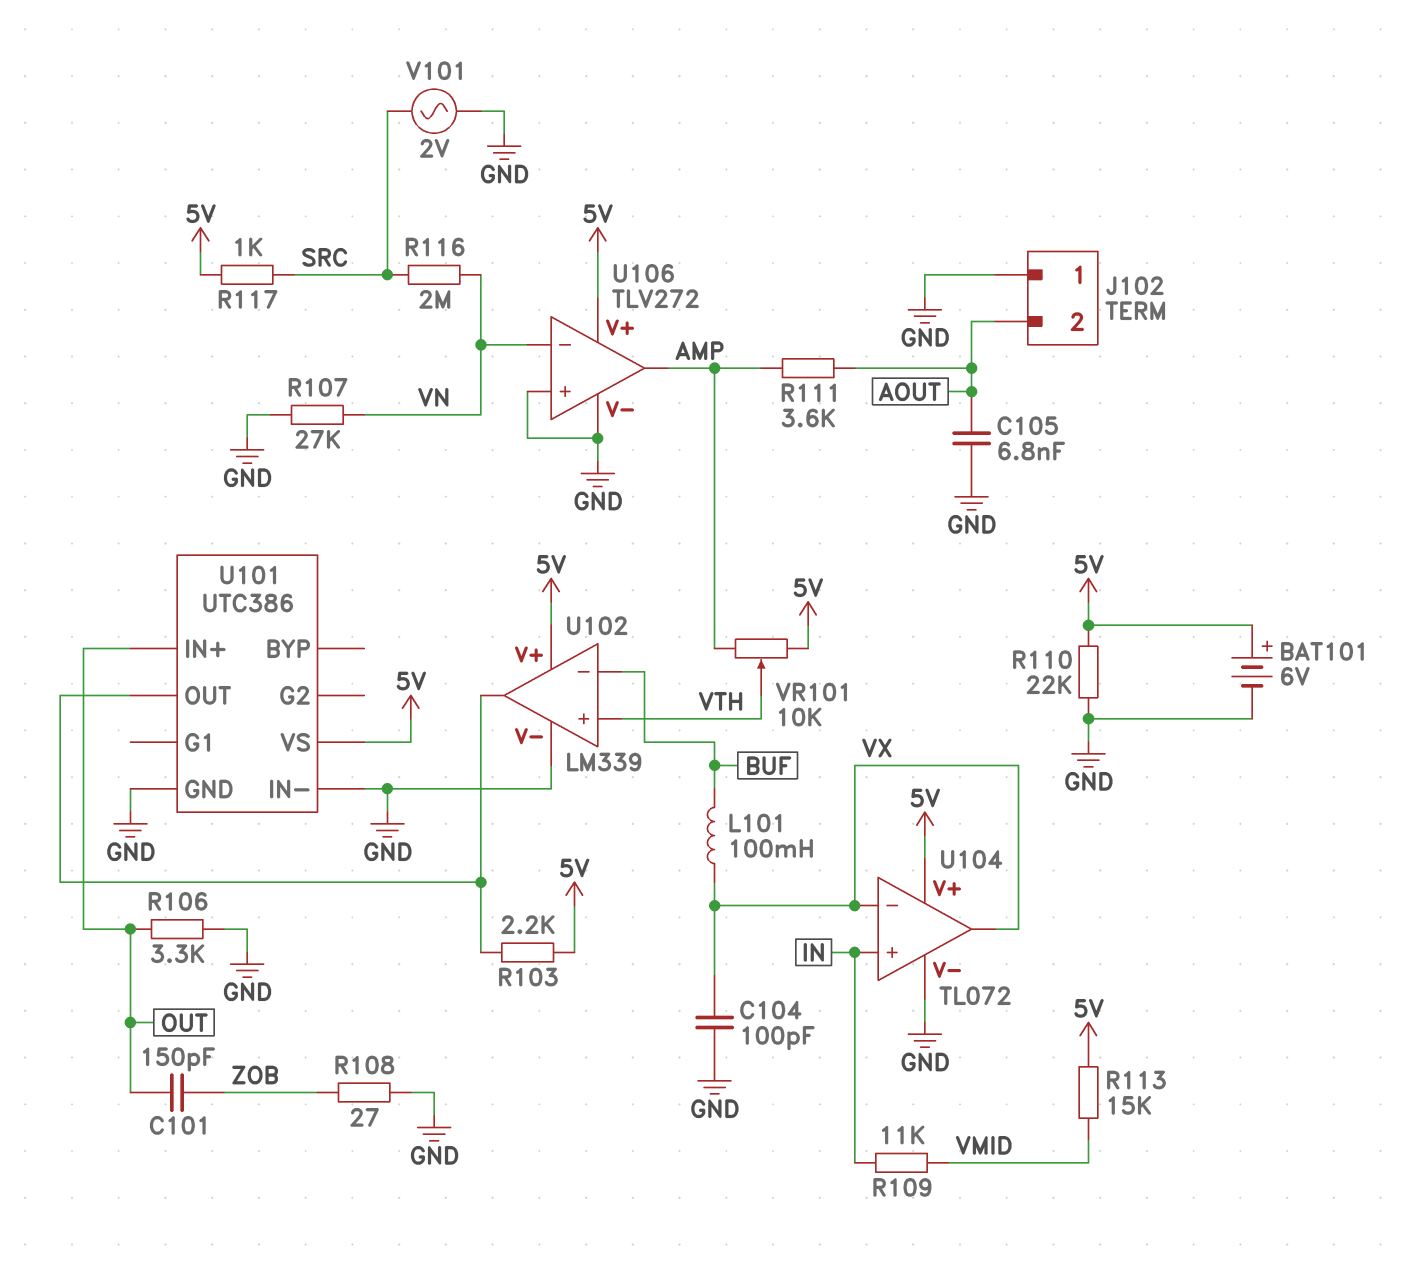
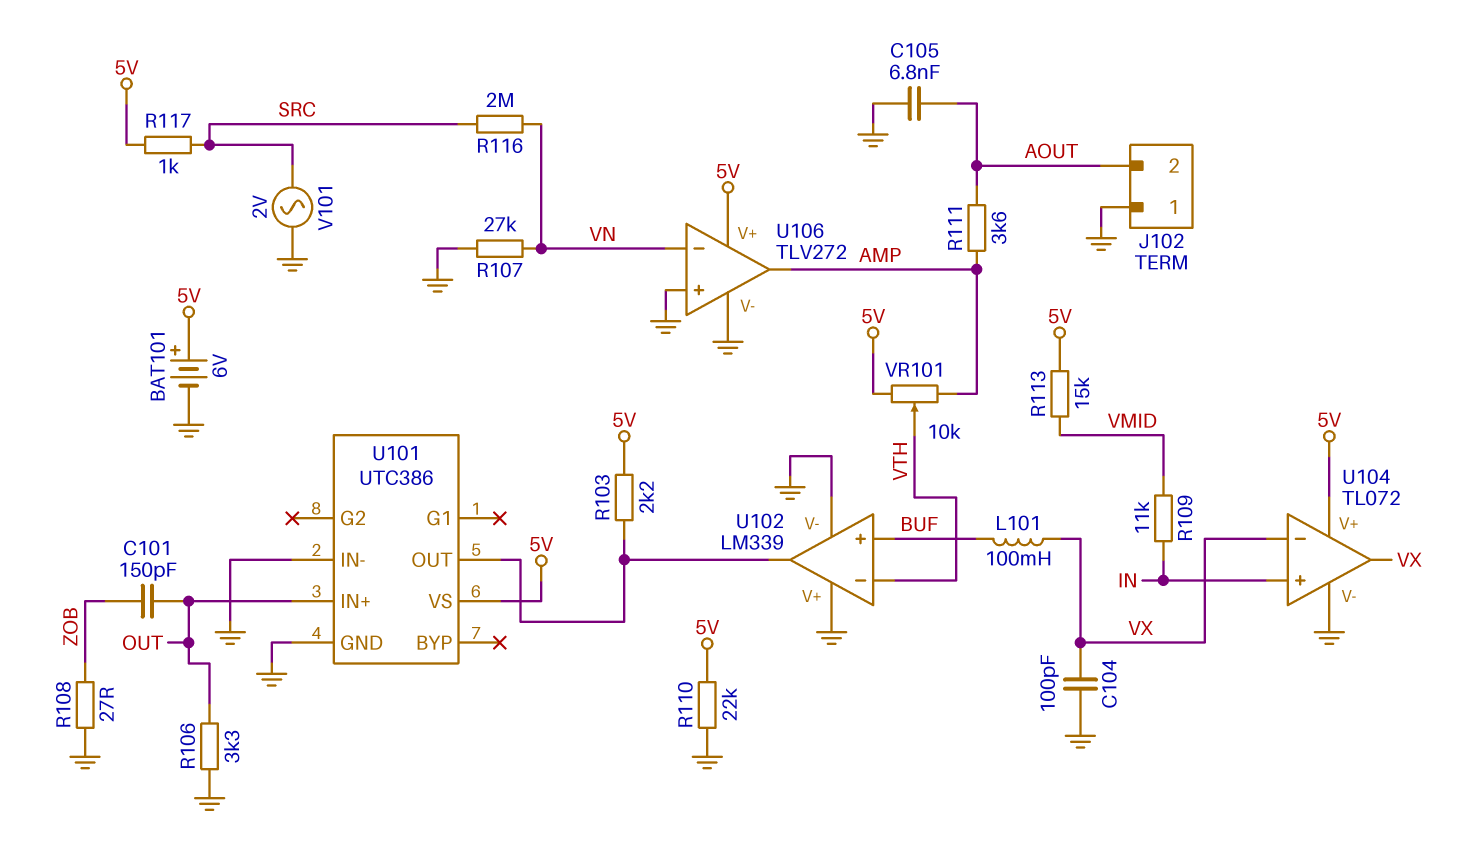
U102 pin V+: 5V -> GND
U102 pin in+: VTH -> BUF
U102 pin in-: BUF -> VTH

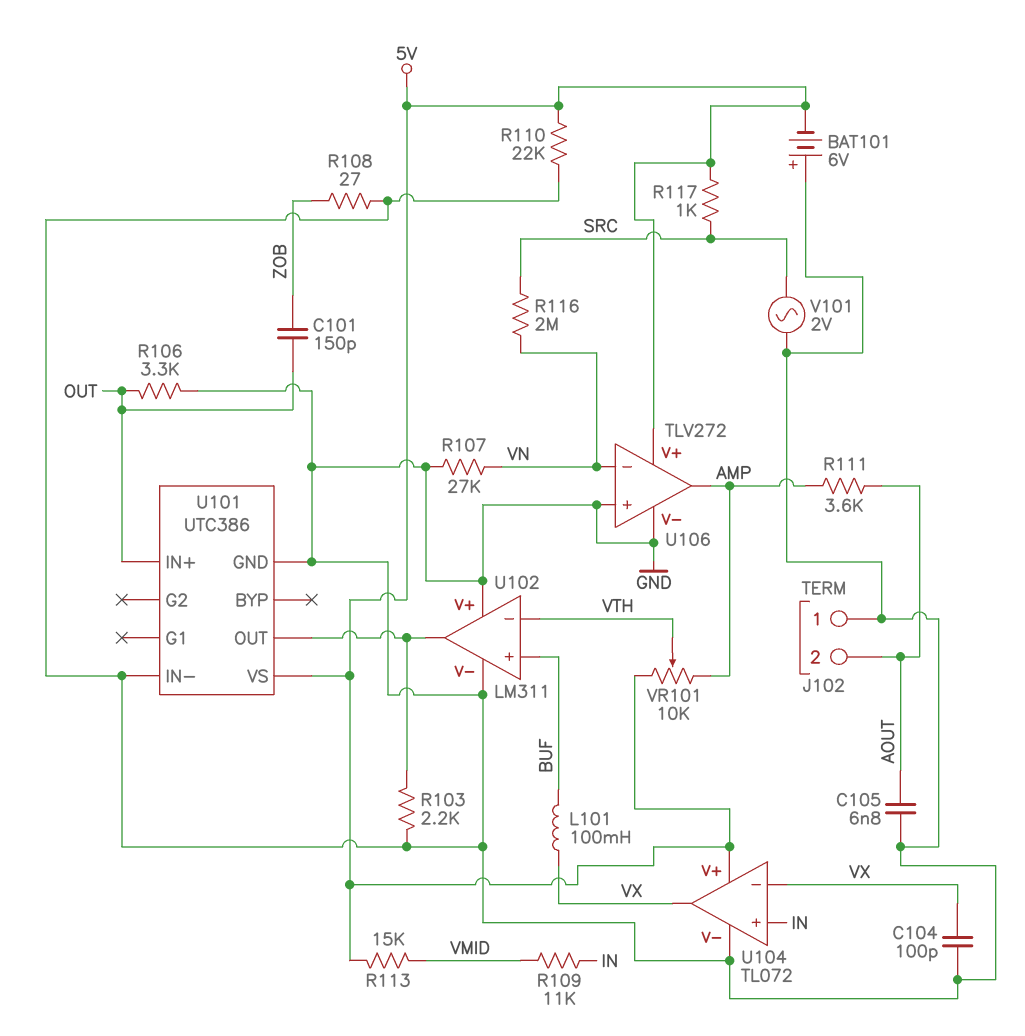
BAT101: 6V (plus 5V, minus GND) -> 6V (plus GND, minus 5V)
R103: 2.2k (5V, U101/OUT) -> 2.2k (GND, U101/OUT)
U102: LM339 -> LM311

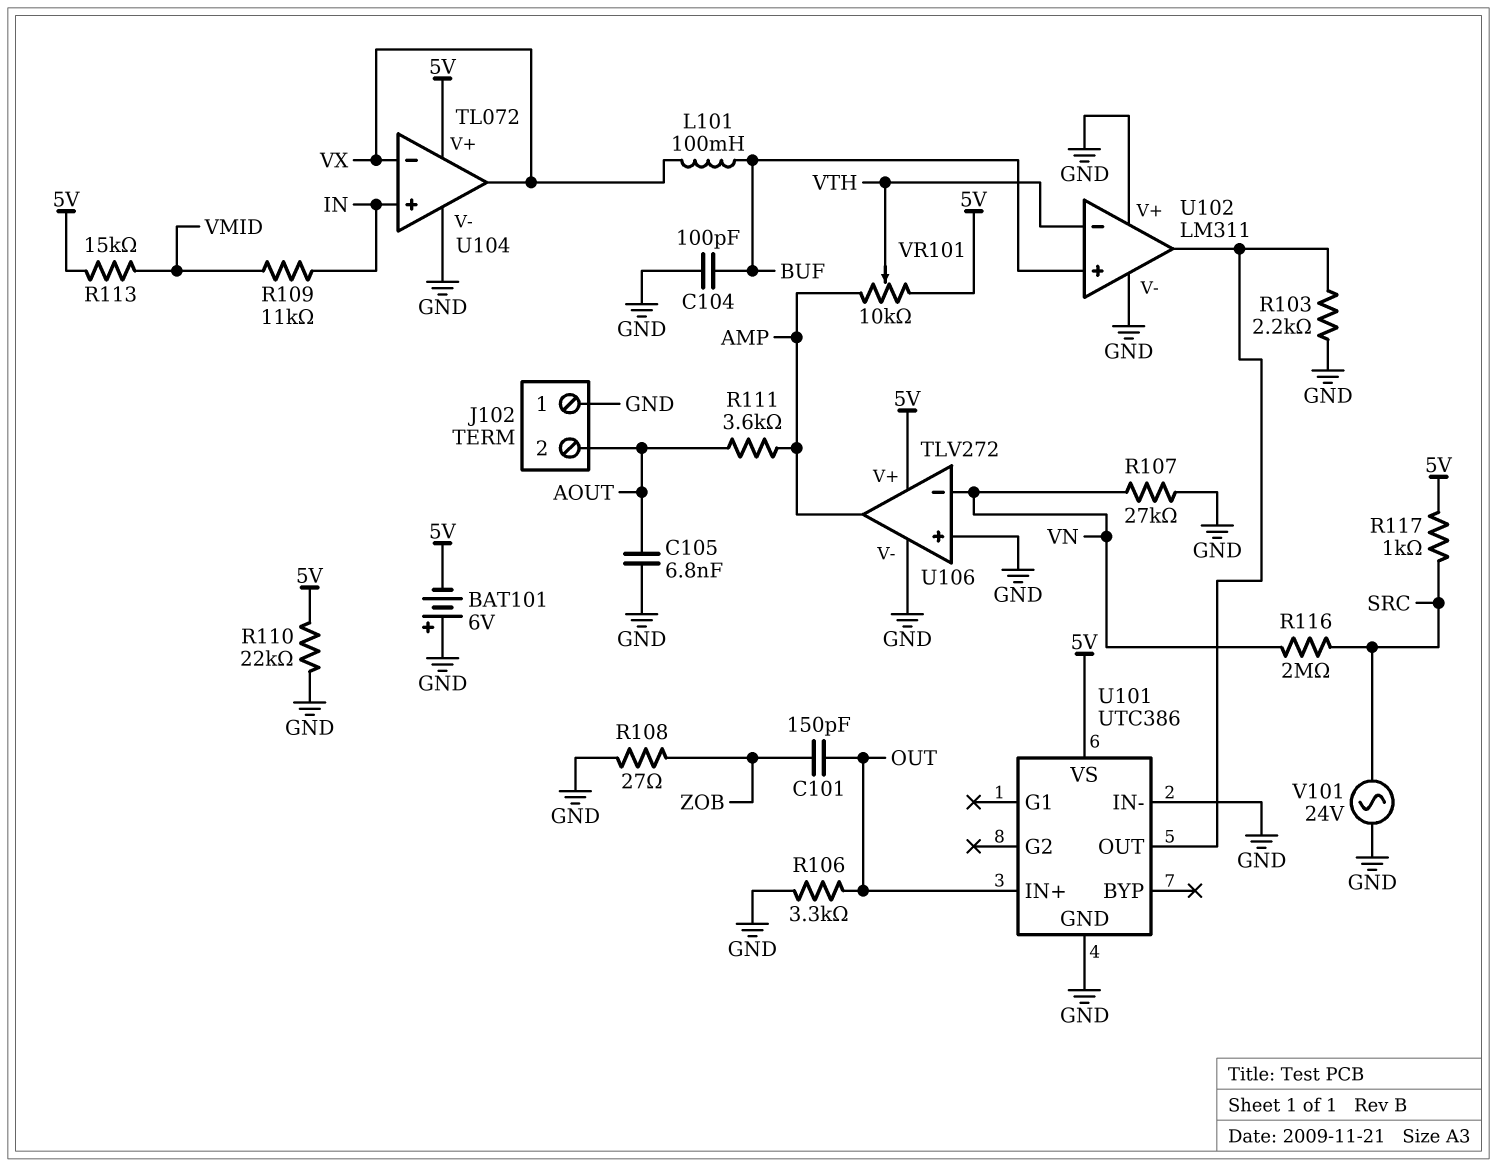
C104: 100pF (GND, VX) -> 100pF (BUF, GND)
V101: AC 2V (GND, SRC) -> AC 24V (GND, SRC)

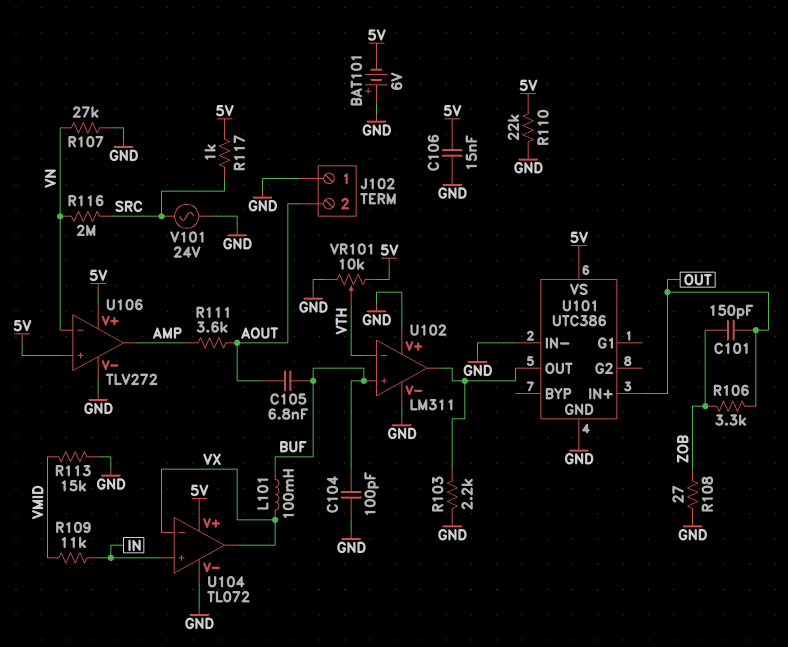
C105: 6.8nF (AOUT, GND) -> 6.8nF (AOUT, BUF)
C106: none -> 15nF (5V, GND)
R106: 3.3k (GND, OUT) -> 3.3k (OUT, ZOB)
R113: 15k (5V, VMID) -> 15k (GND, VMID)
U106 pin in+: GND -> 5V
VR101: 10k (5V, AMP, wiper VTH) -> 10k (5V, GND, wiper VTH)

